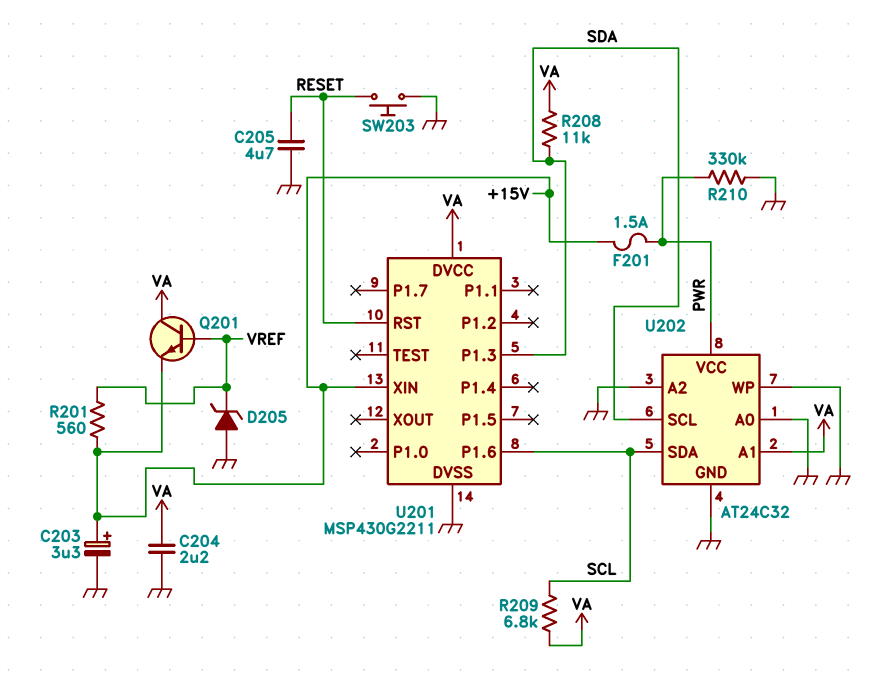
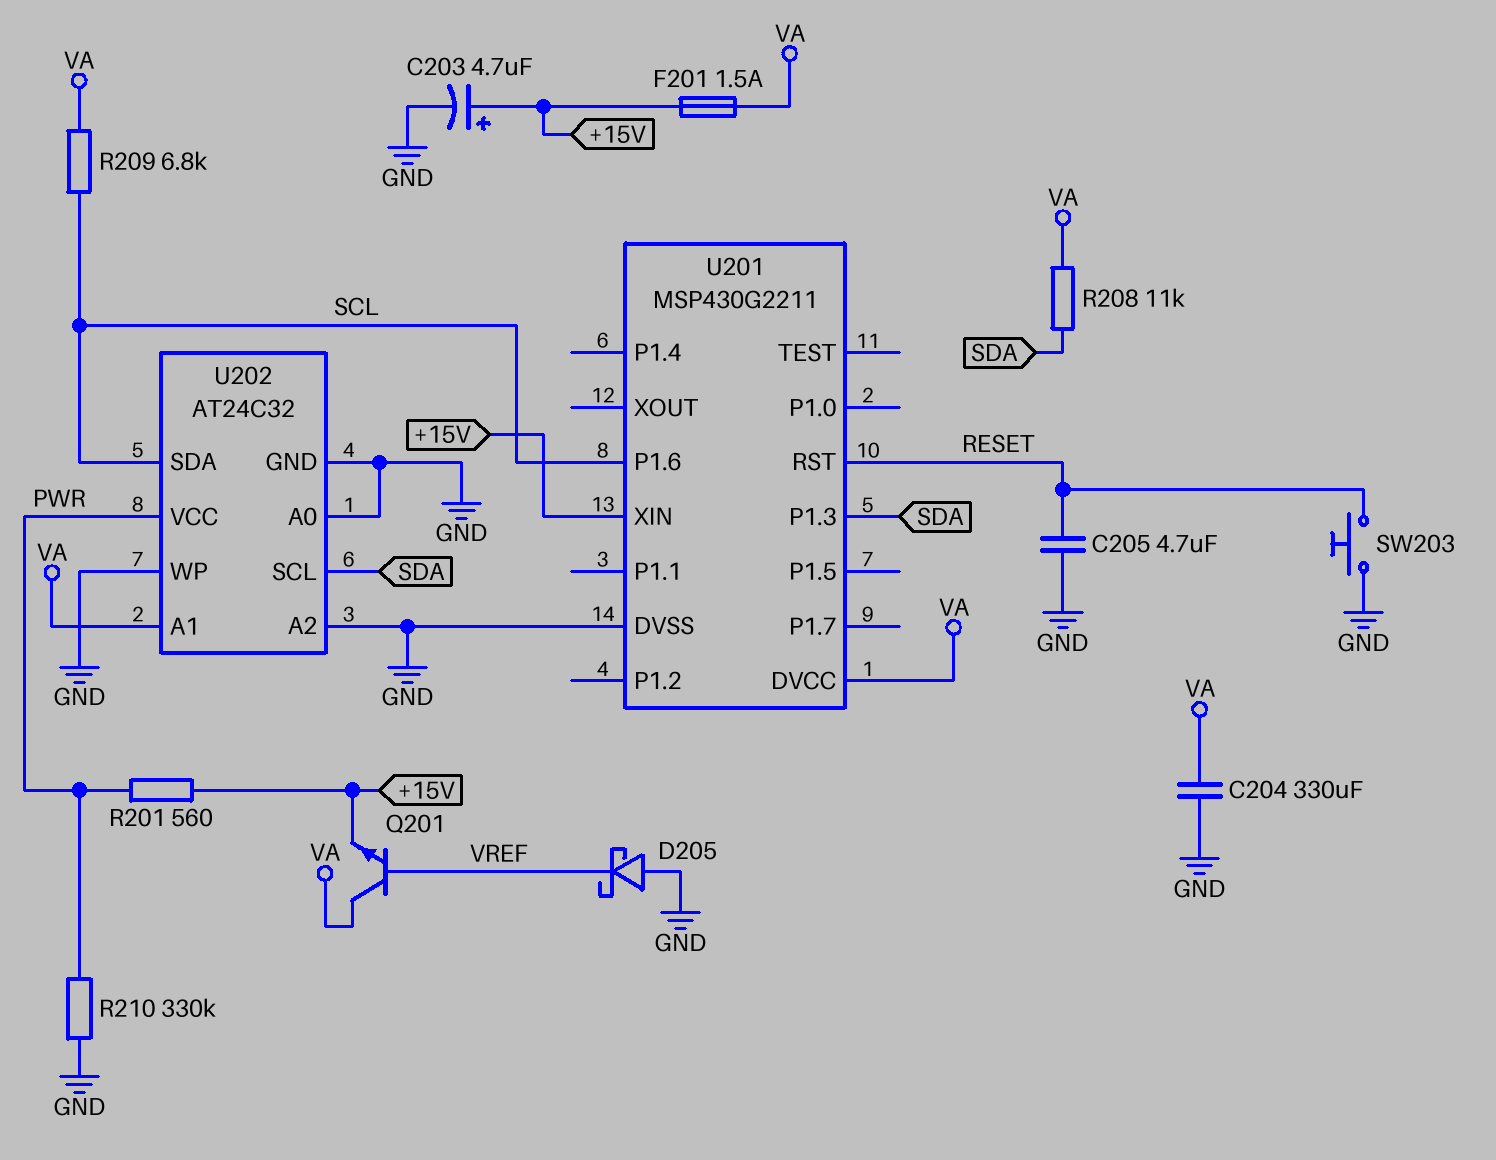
C203: 3.3uF (plus +15V, minus GND) -> 4.7uF (plus +15V, minus GND)
C204: 2.2uF (GND, VA) -> 330uF (GND, VA)
D205: zener (A GND, K VREF) -> schottky (A GND, K VREF)
F201: 1.5A (+15V, PWR) -> 1.5A (+15V, VA)
R201: 560 (+15V, VREF) -> 560 (+15V, PWR)

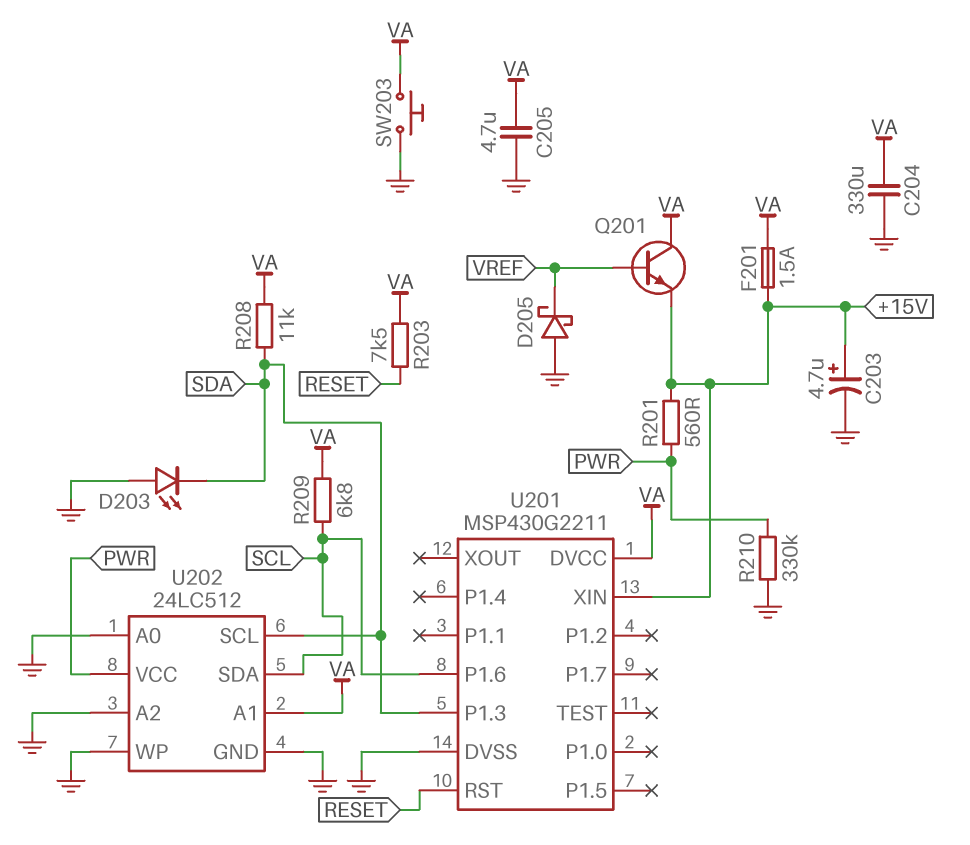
C205: 4.7uF (GND, RESET) -> 4.7uF (GND, VA)
D203: none -> LED (A GND, K SDA)
R203: none -> 7.5k (RESET, VA)
SW203: button (GND, RESET) -> button (GND, VA)
U202: AT24C32 -> 24LC512

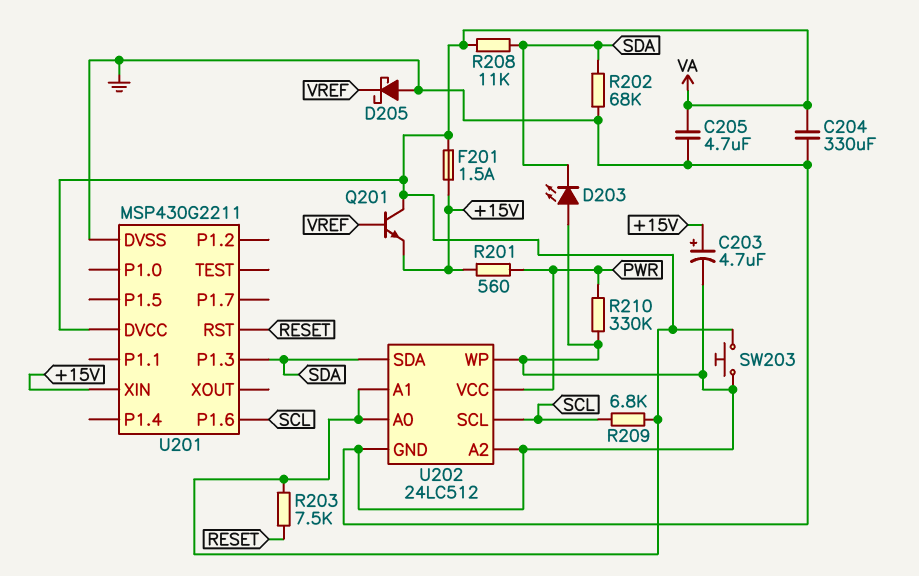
R202: none -> 68k (GND, SDA)
U202 pin A0: GND -> VA
U202 pin SCL: SDA -> SCL
U202 pin SDA: SCL -> SDA

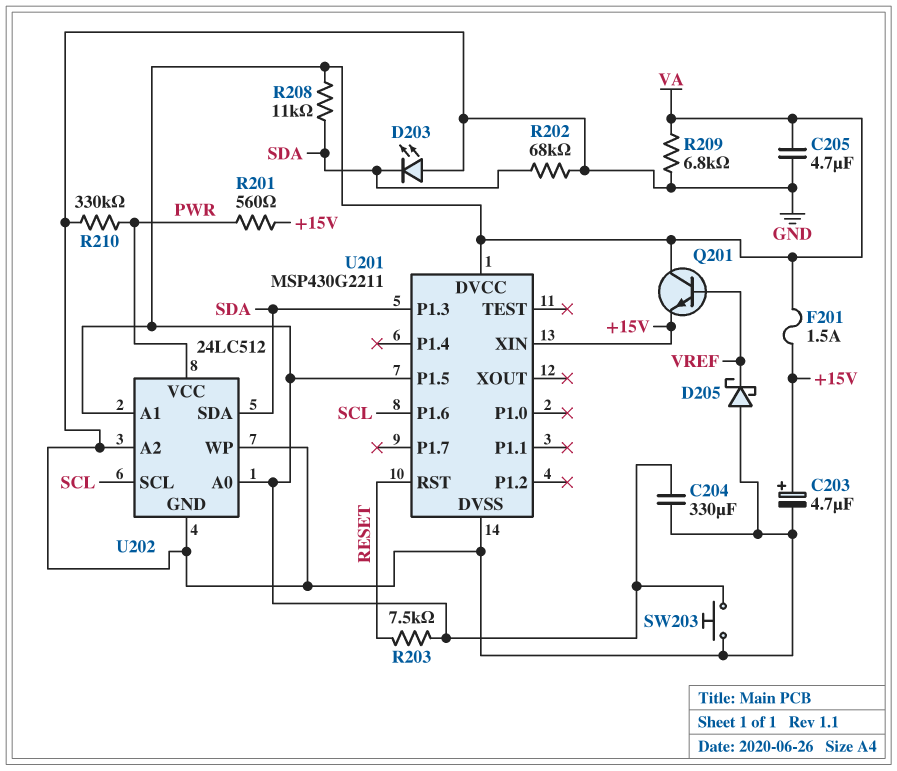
R209: 6.8k (SCL, VA) -> 6.8k (GND, VA)
U201 pin P1.5: none -> VA

